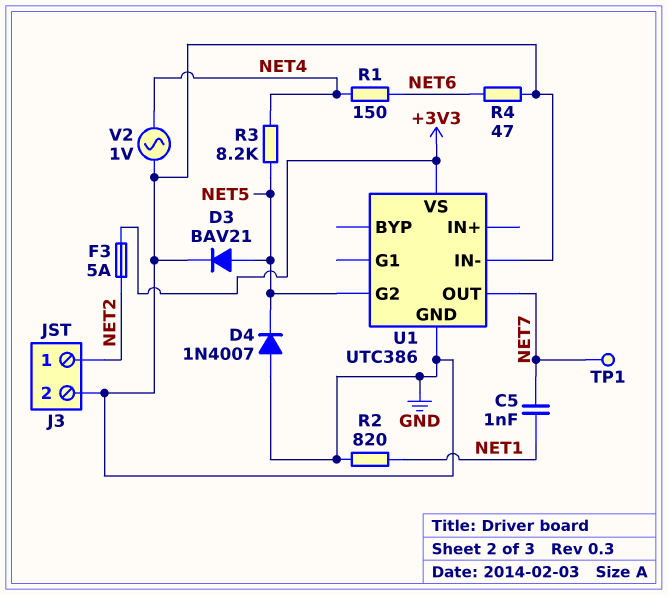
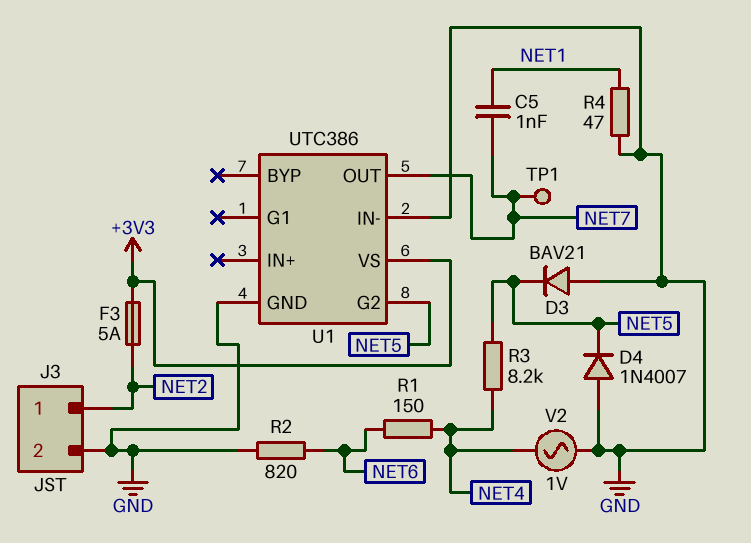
D3: diode BAV21 (A NET5, K GND) -> diode BAV21 (A GND, K NET5)
R2: 820 (GND, NET1) -> 820 (GND, NET6)
R4: 47 (GND, NET6) -> 47 (GND, NET1)

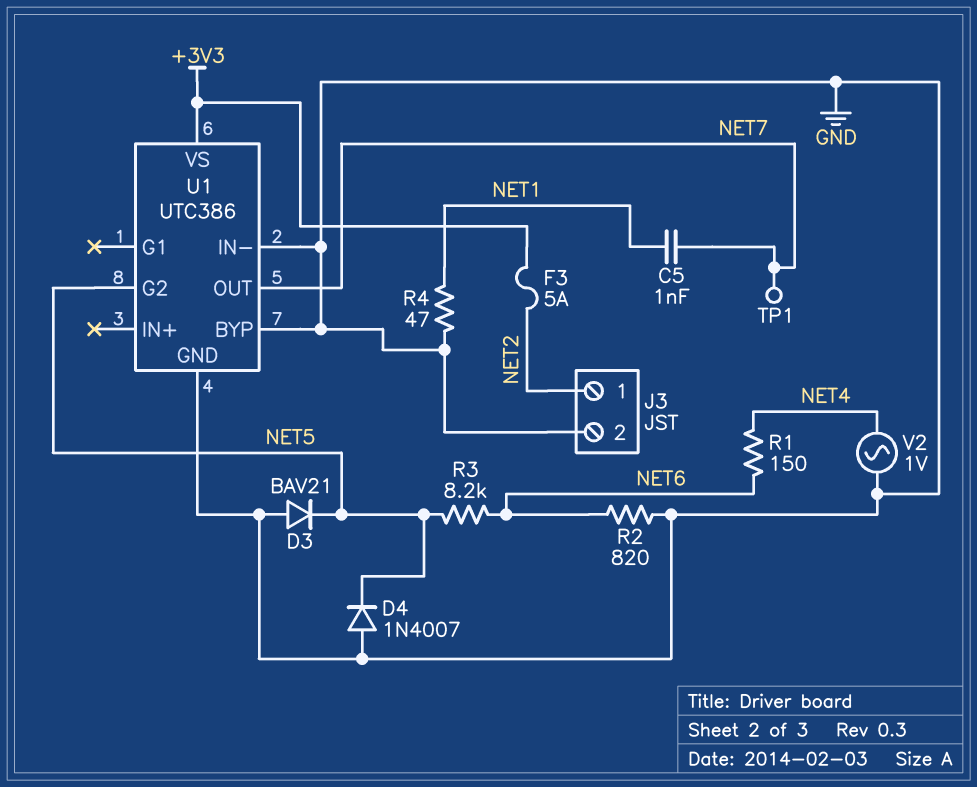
R3: 8.2k (NET4, NET5) -> 8.2k (NET5, NET6)
U1 pin BYP: none -> GND

